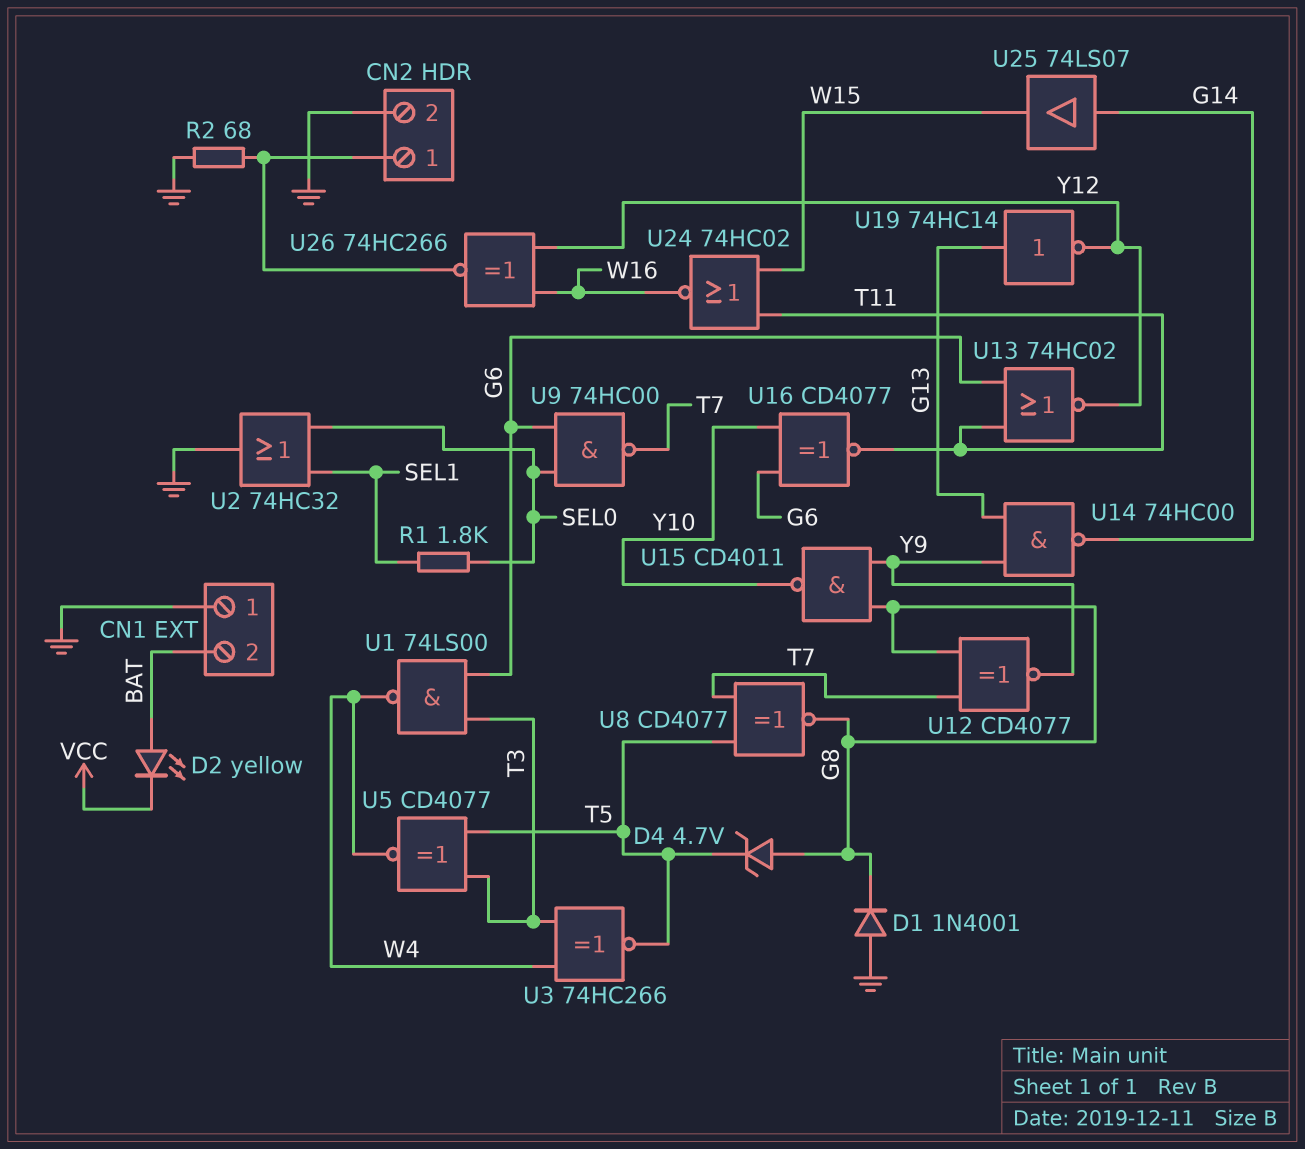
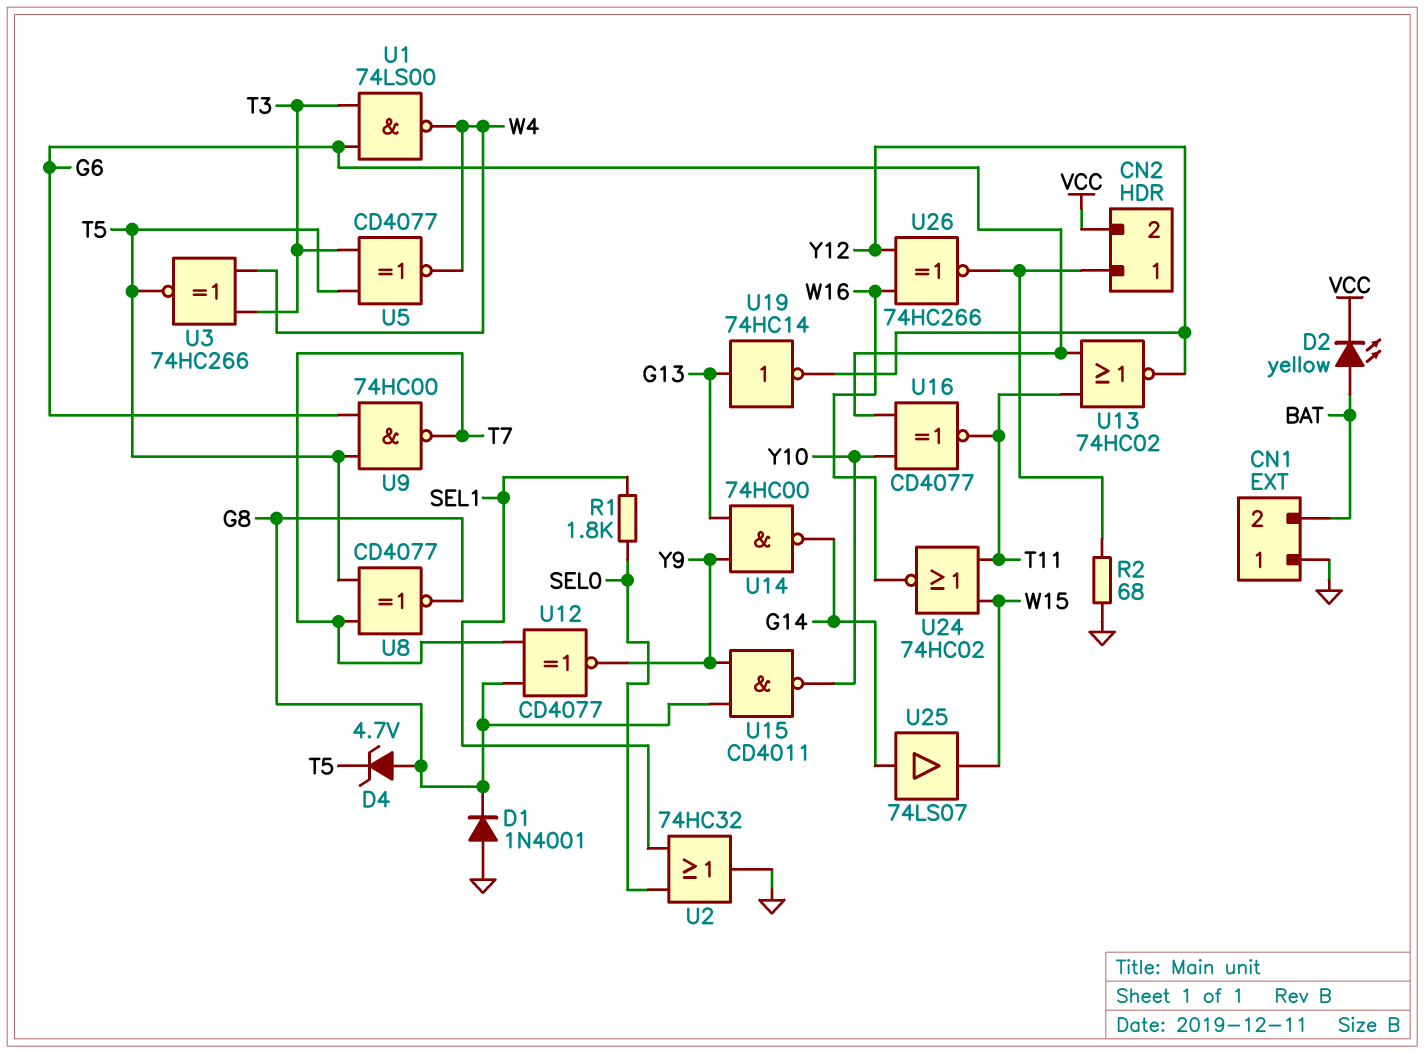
CN2 pin 2: GND -> VCC
U9: NAND 74HC00 (in G6, in SEL0, out T7) -> NAND 74HC00 (in G6, in T5, out T7)

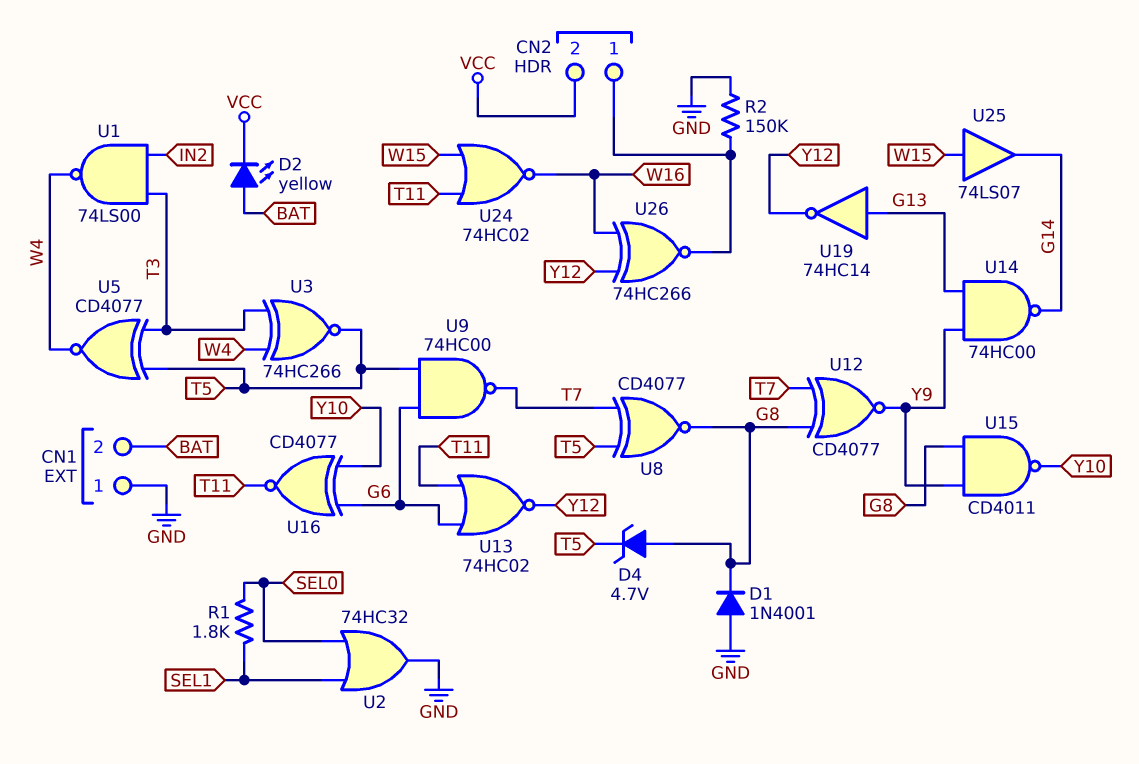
R2: 68 (CN2/1, GND) -> 150k (CN2/1, GND)
U1: NAND 74LS00 (in G6, in T3, out W4) -> NAND 74LS00 (in IN2, in T3, out W4)
U25: buffer 74LS07 (in G14, out W15) -> buffer 74LS07 (in W15, out G14)

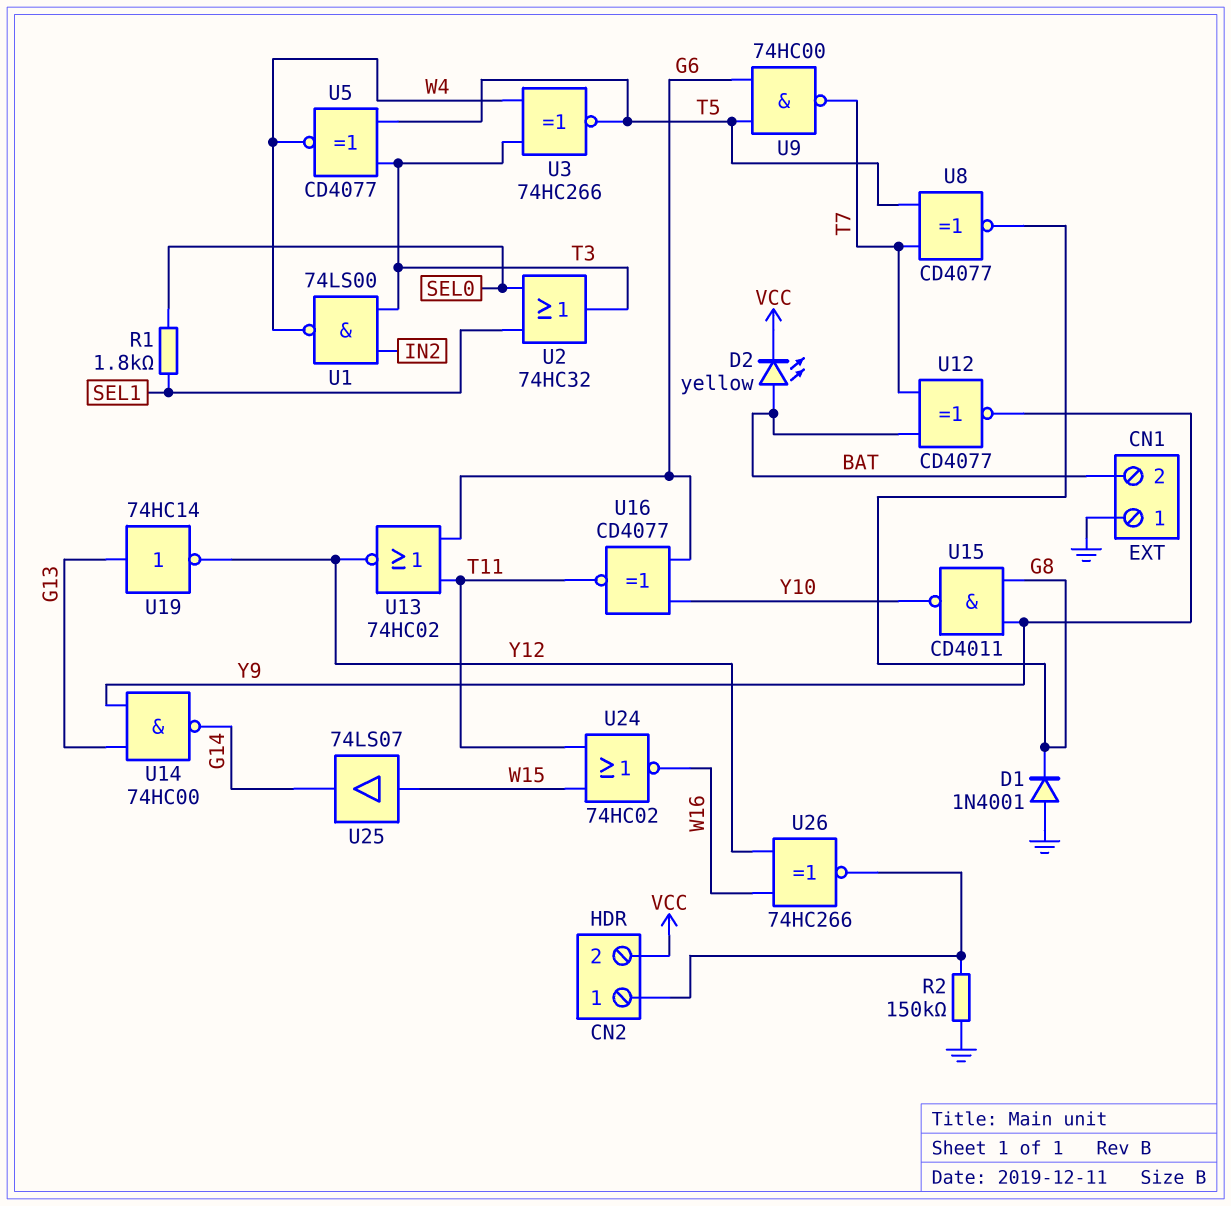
D4: zener 4.7V (A G8, K T5) -> none
U2: OR 74HC32 (in SEL0, in SEL1, out GND) -> OR 74HC32 (in SEL0, in SEL1, out T3)
U12: XNOR CD4077 (in G8, in T7, out Y9) -> XNOR CD4077 (in BAT, in T7, out Y9)

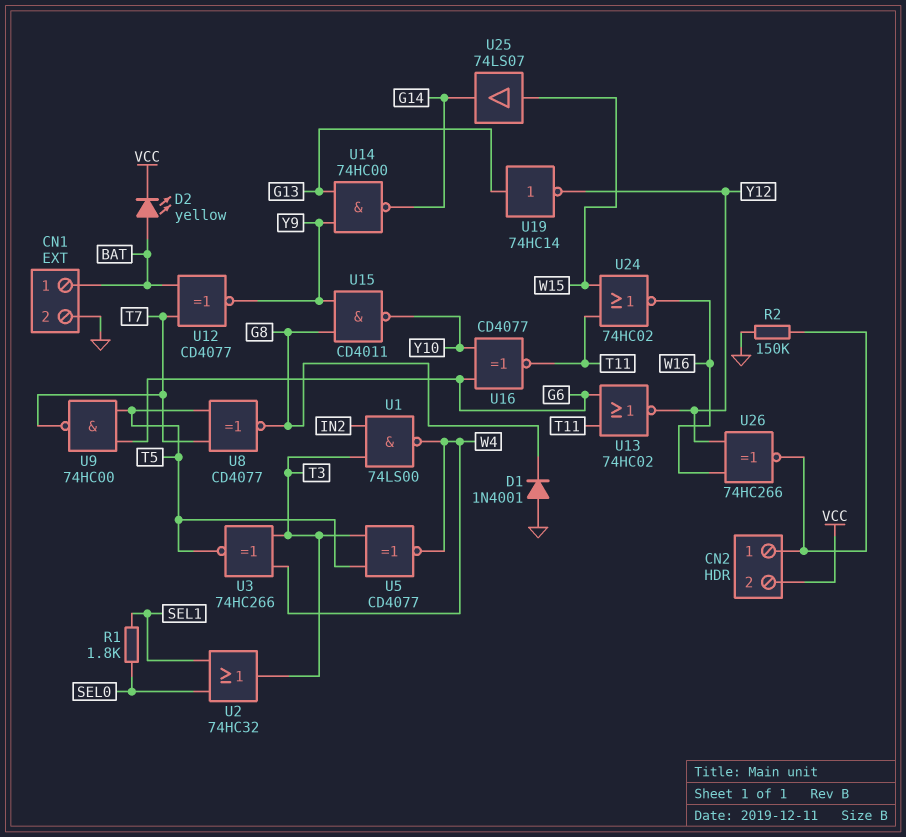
CN1 pin 1: GND -> BAT
CN1 pin 2: BAT -> GND

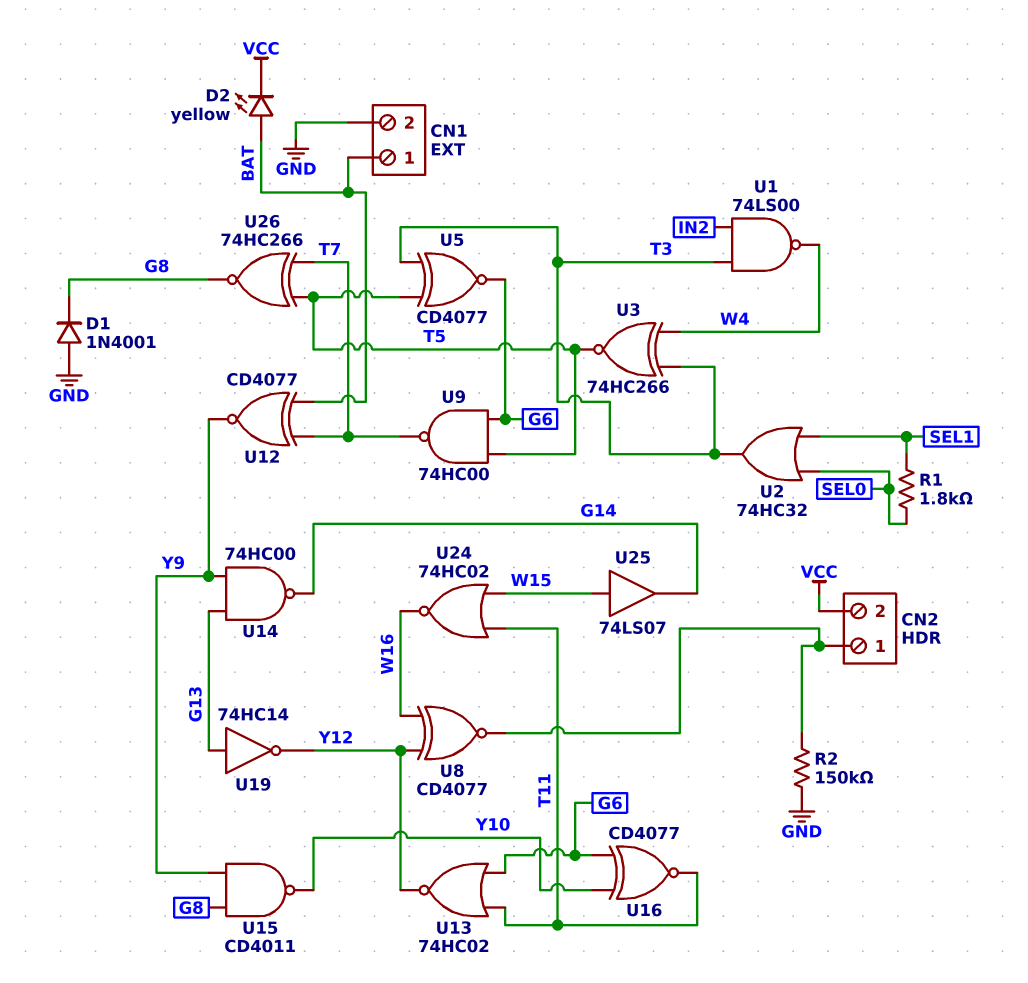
U5: XNOR CD4077 (in T3, in T5, out W4) -> XNOR CD4077 (in T3, in T5, out G6)
U8: XNOR CD4077 (in T5, in T7, out G8) -> XNOR CD4077 (in W16, in Y12, out CN2/1)
U26: XNOR 74HC266 (in W16, in Y12, out CN2/1) -> XNOR 74HC266 (in T5, in T7, out G8)

